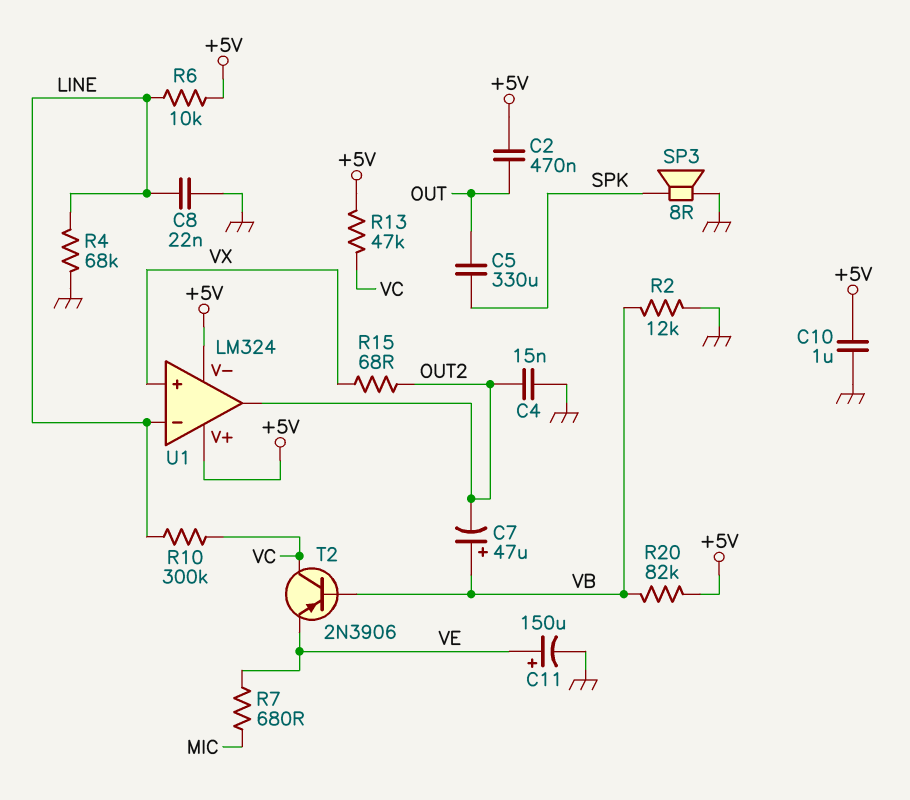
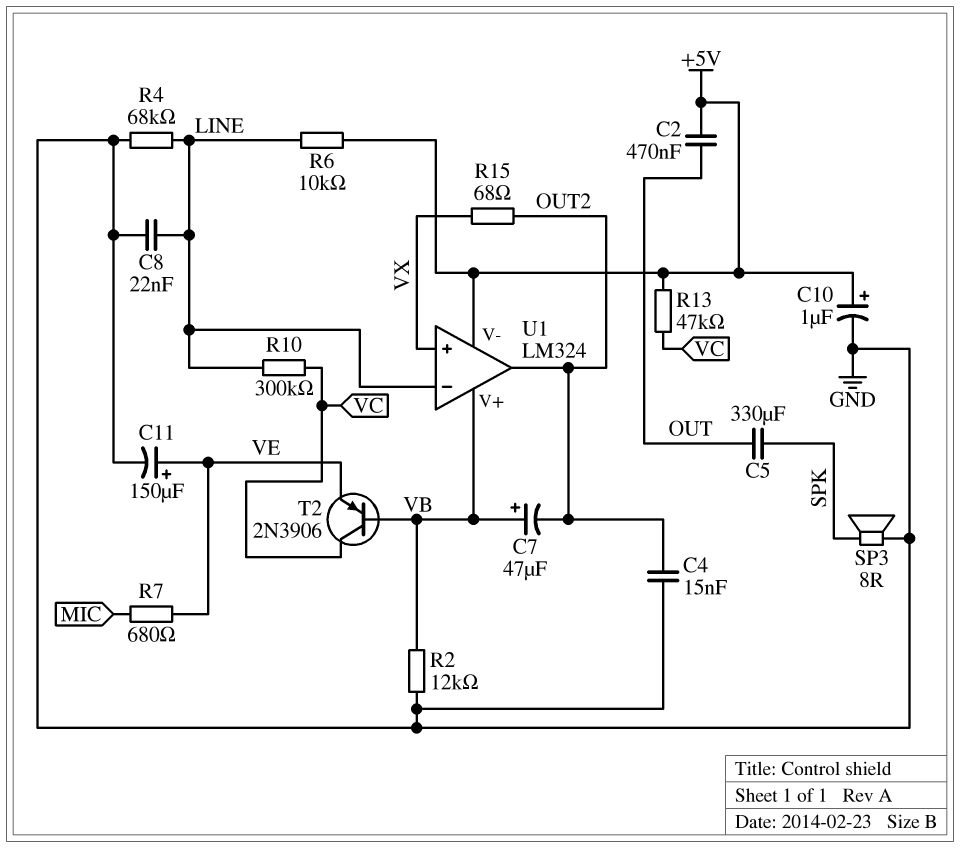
C10: 1uF (+5V, GND) -> 1uF (plus +5V, minus GND)
R20: 82k (+5V, VB) -> none
U1 pin V+: +5V -> VB

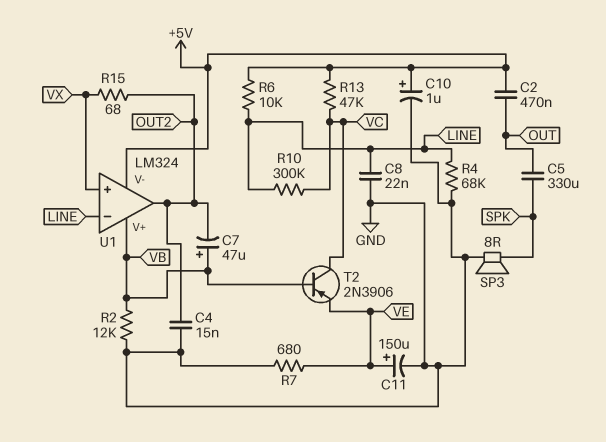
R7: 680 (MIC, VE) -> 680 (GND, VE)

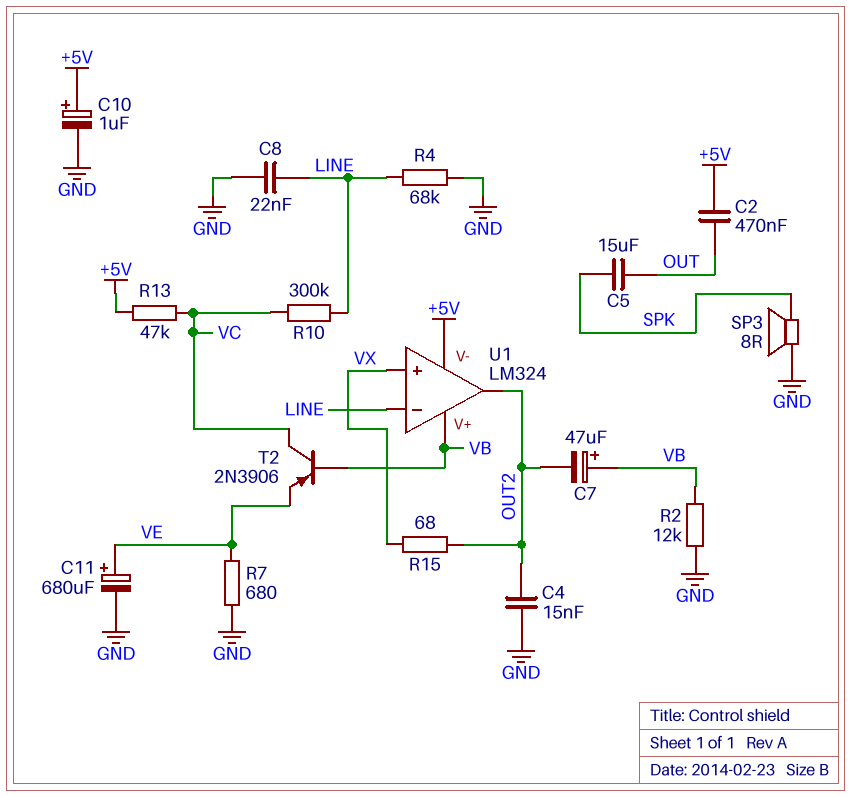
C5: 330uF (OUT, SPK) -> 15uF (OUT, SPK)
C11: 150uF (plus VE, minus GND) -> 680uF (plus VE, minus GND)
R6: 10k (+5V, LINE) -> none

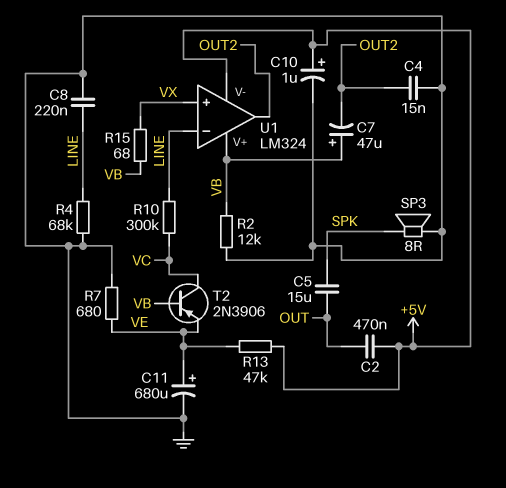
C8: 22nF (GND, LINE) -> 220nF (GND, LINE)
R13: 47k (+5V, VC) -> 47k (+5V, VE)
R15: 68 (OUT2, VX) -> 68 (VB, VX)

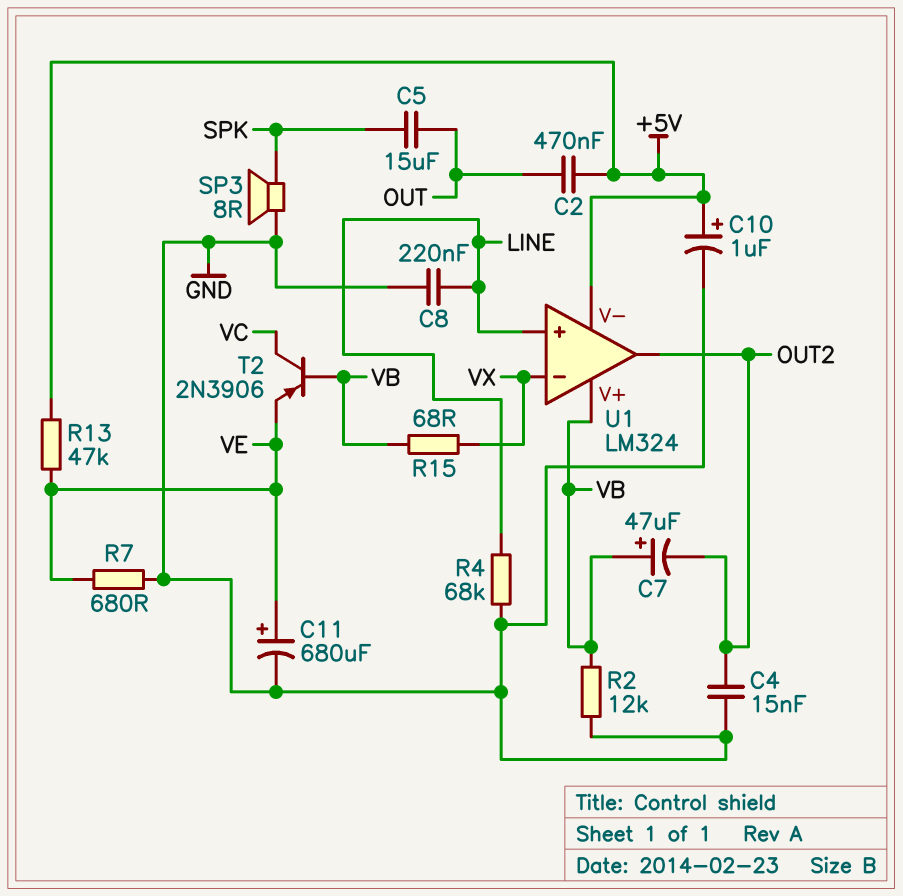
R10: 300k (LINE, VC) -> none
U1 pin in+: VX -> LINE
U1 pin in-: LINE -> VX

